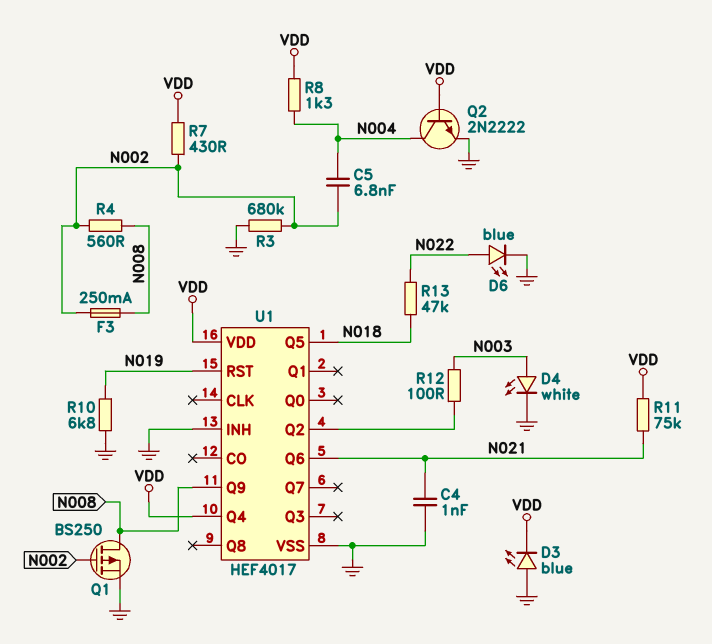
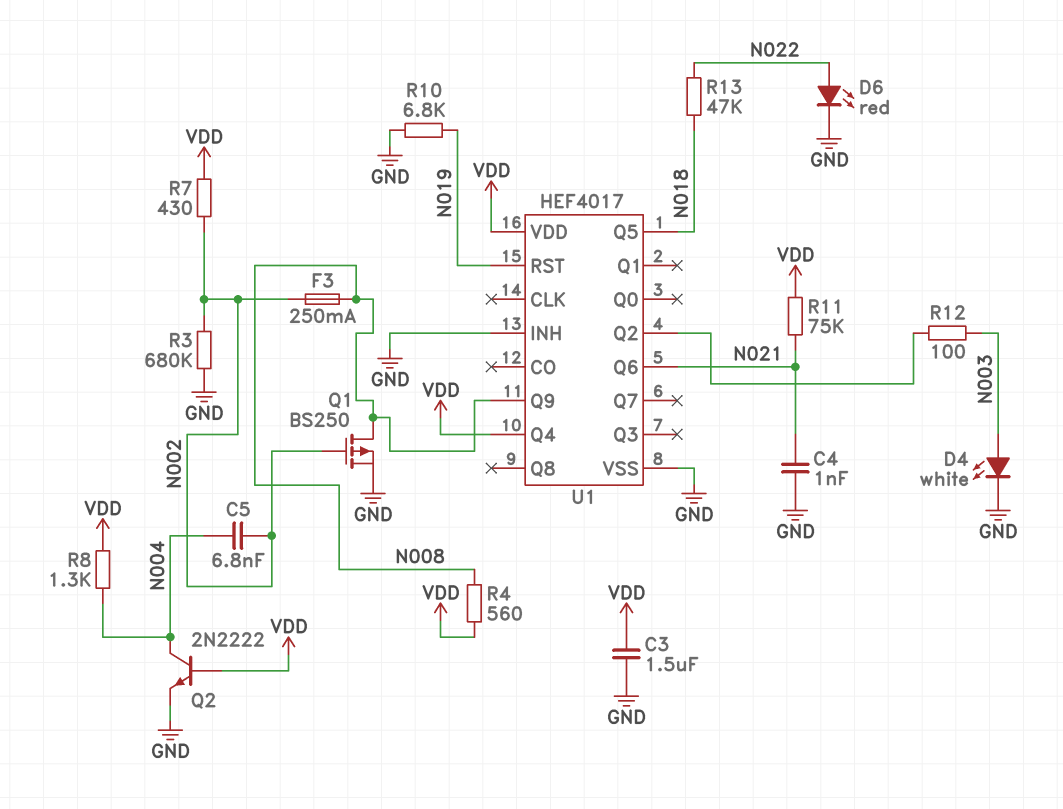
C3: none -> 1.5uF (GND, VDD)
D3: LED blue (A GND, K VDD) -> none
D6: LED blue (A N022, K GND) -> LED red (A N022, K GND)
R4: 560 (N002, N008) -> 560 (N008, VDD)

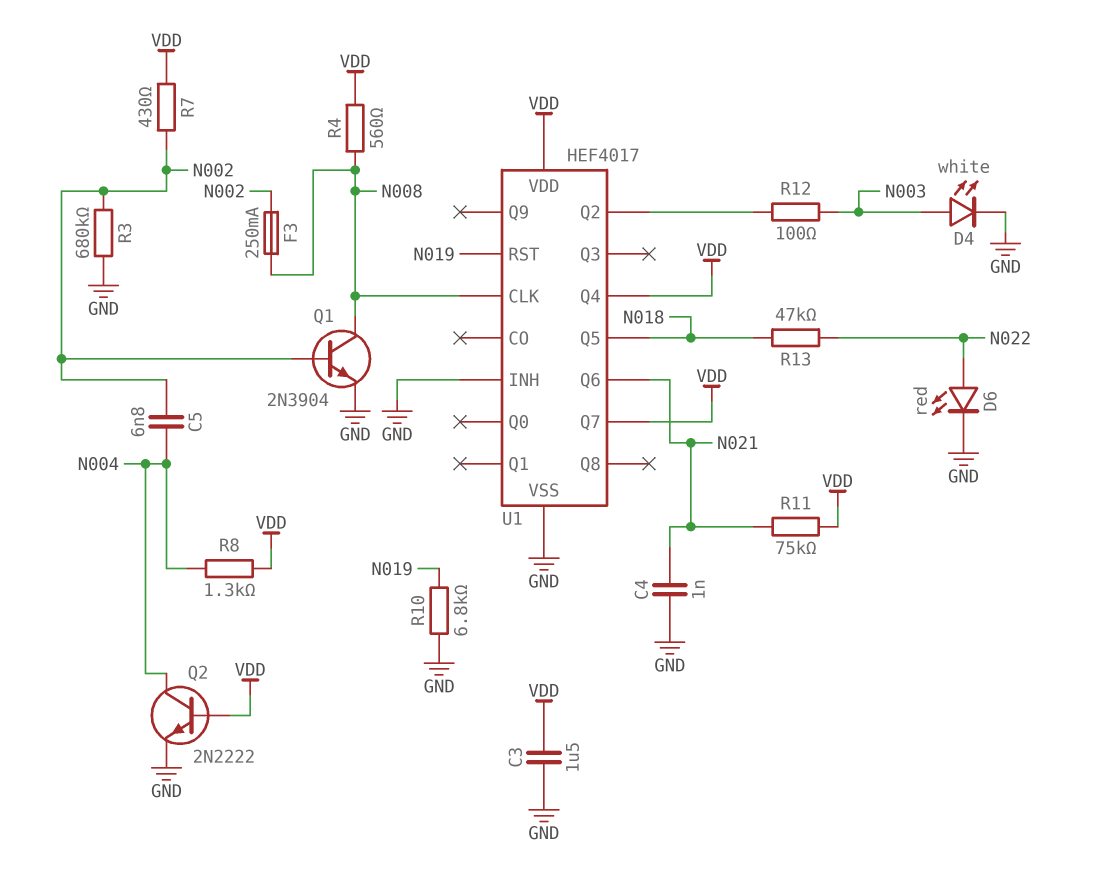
Q1: PMOS BS250 (G N002, D N008, S GND) -> NPN 2N3904 (B N002, C N008, E GND)
U1 pin CLK: none -> N008
U1 pin Q7: none -> VDD
U1 pin Q9: N008 -> none

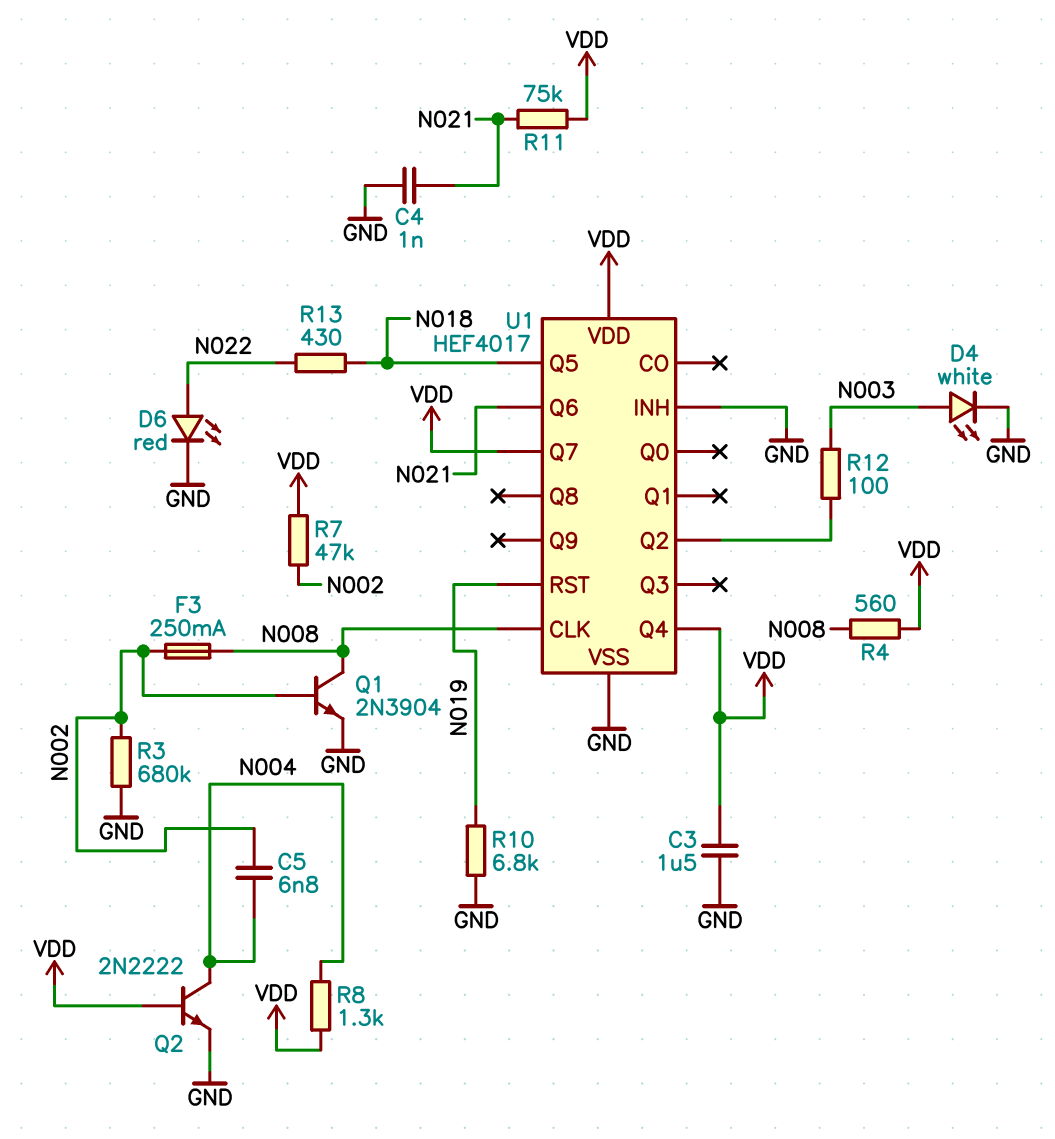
R7: 430 (N002, VDD) -> 47k (N002, VDD)
R13: 47k (N018, N022) -> 430 (N018, N022)

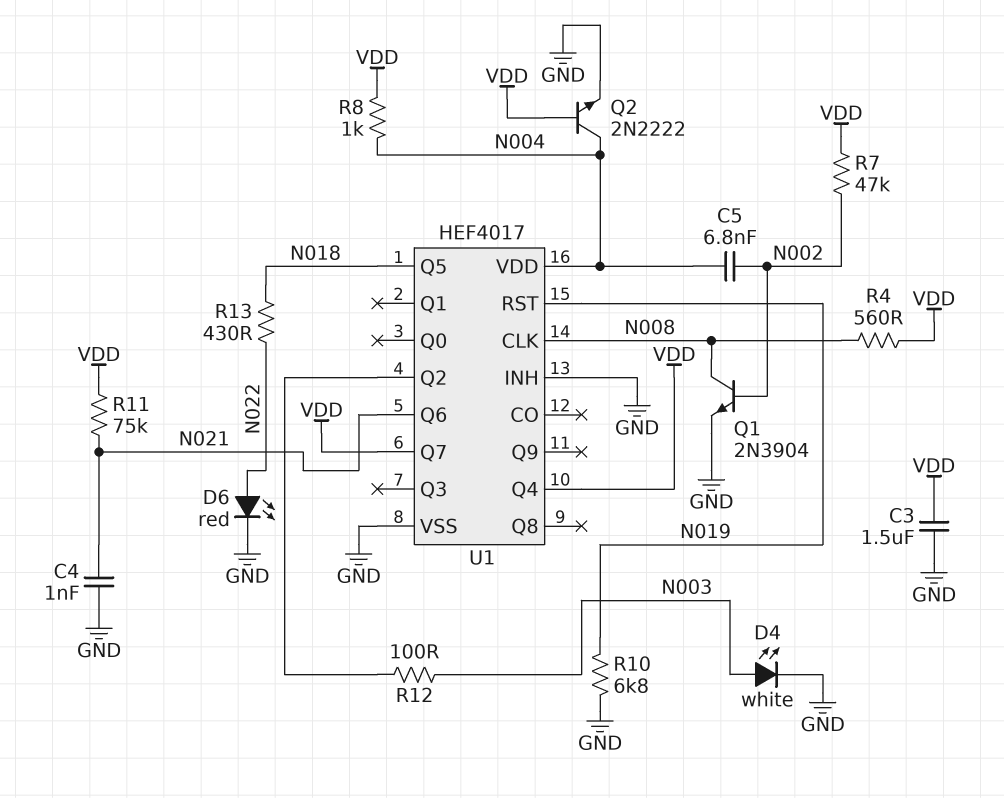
F3: 250mA (N002, N008) -> none
R3: 680k (GND, N002) -> none
R8: 1.3k (N004, VDD) -> 1k (N004, VDD)
U1 pin VDD: VDD -> N004

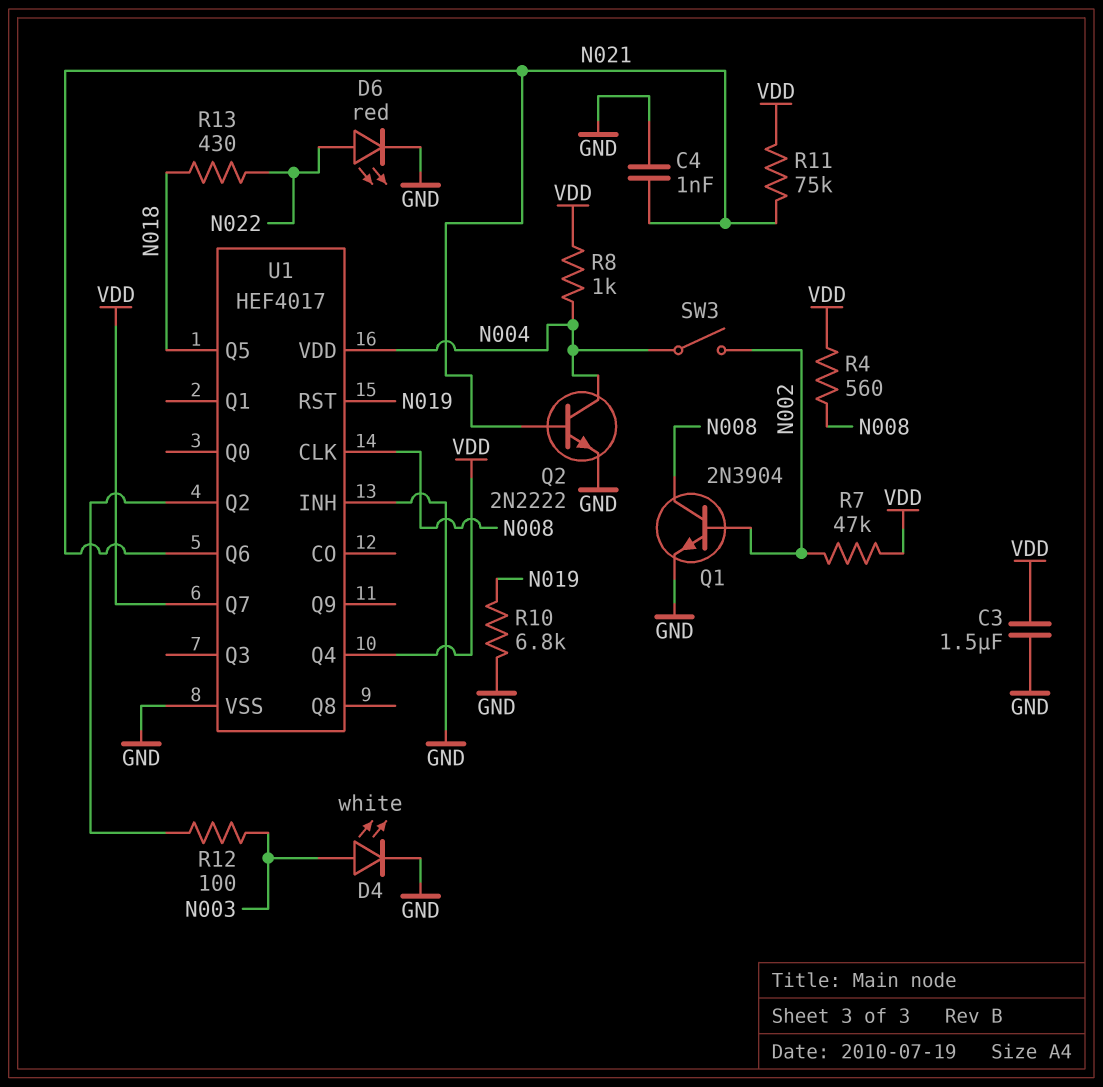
C5: 6.8nF (N002, N004) -> none
Q2: NPN 2N2222 (B VDD, C N004, E GND) -> NPN 2N2222 (B N021, C N004, E GND)
SW3: none -> switch (N002, N004)

